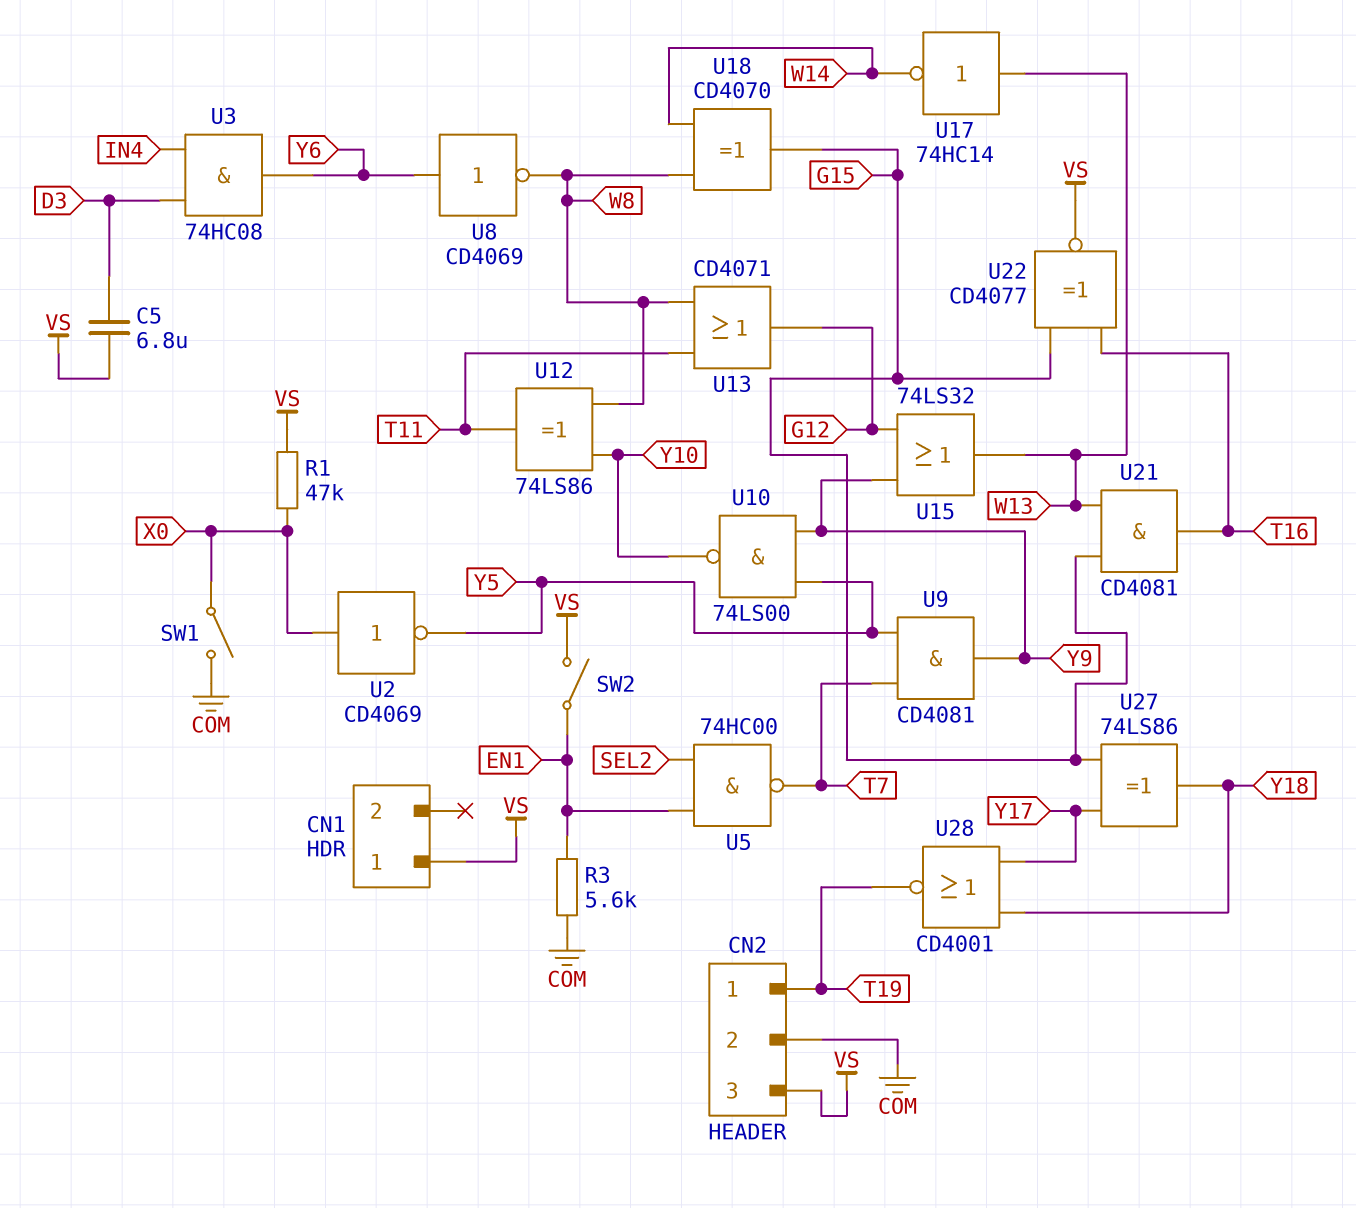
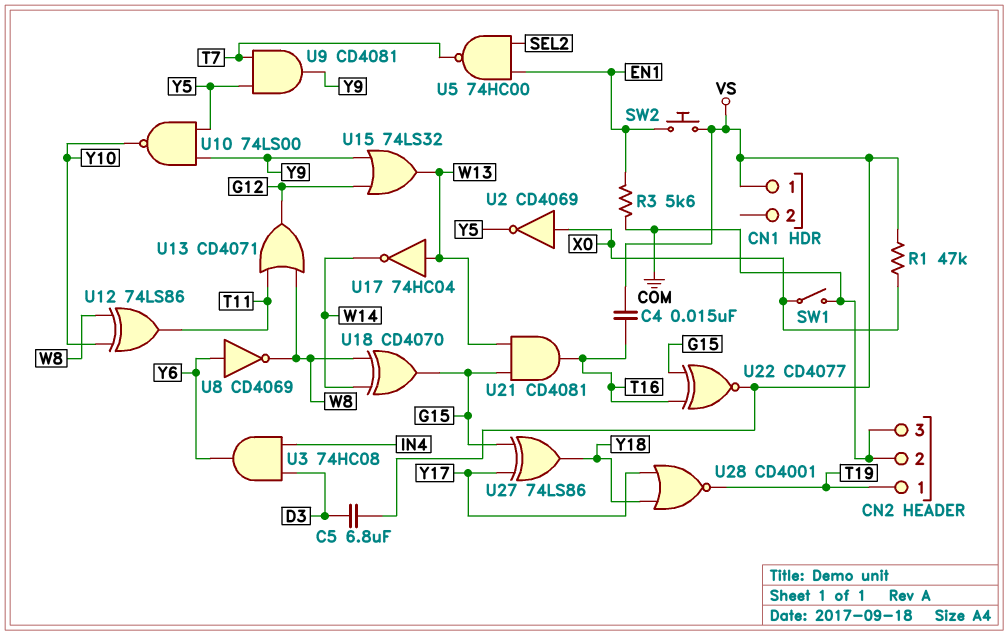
C4: none -> 15nF (T16, VS)
CN2 pin 3: VS -> COM
SW2: switch (EN1, VS) -> button (EN1, VS)
U17: NOT 74HC14 (in W13, out W14) -> NOT 74HC04 (in W13, out W14)

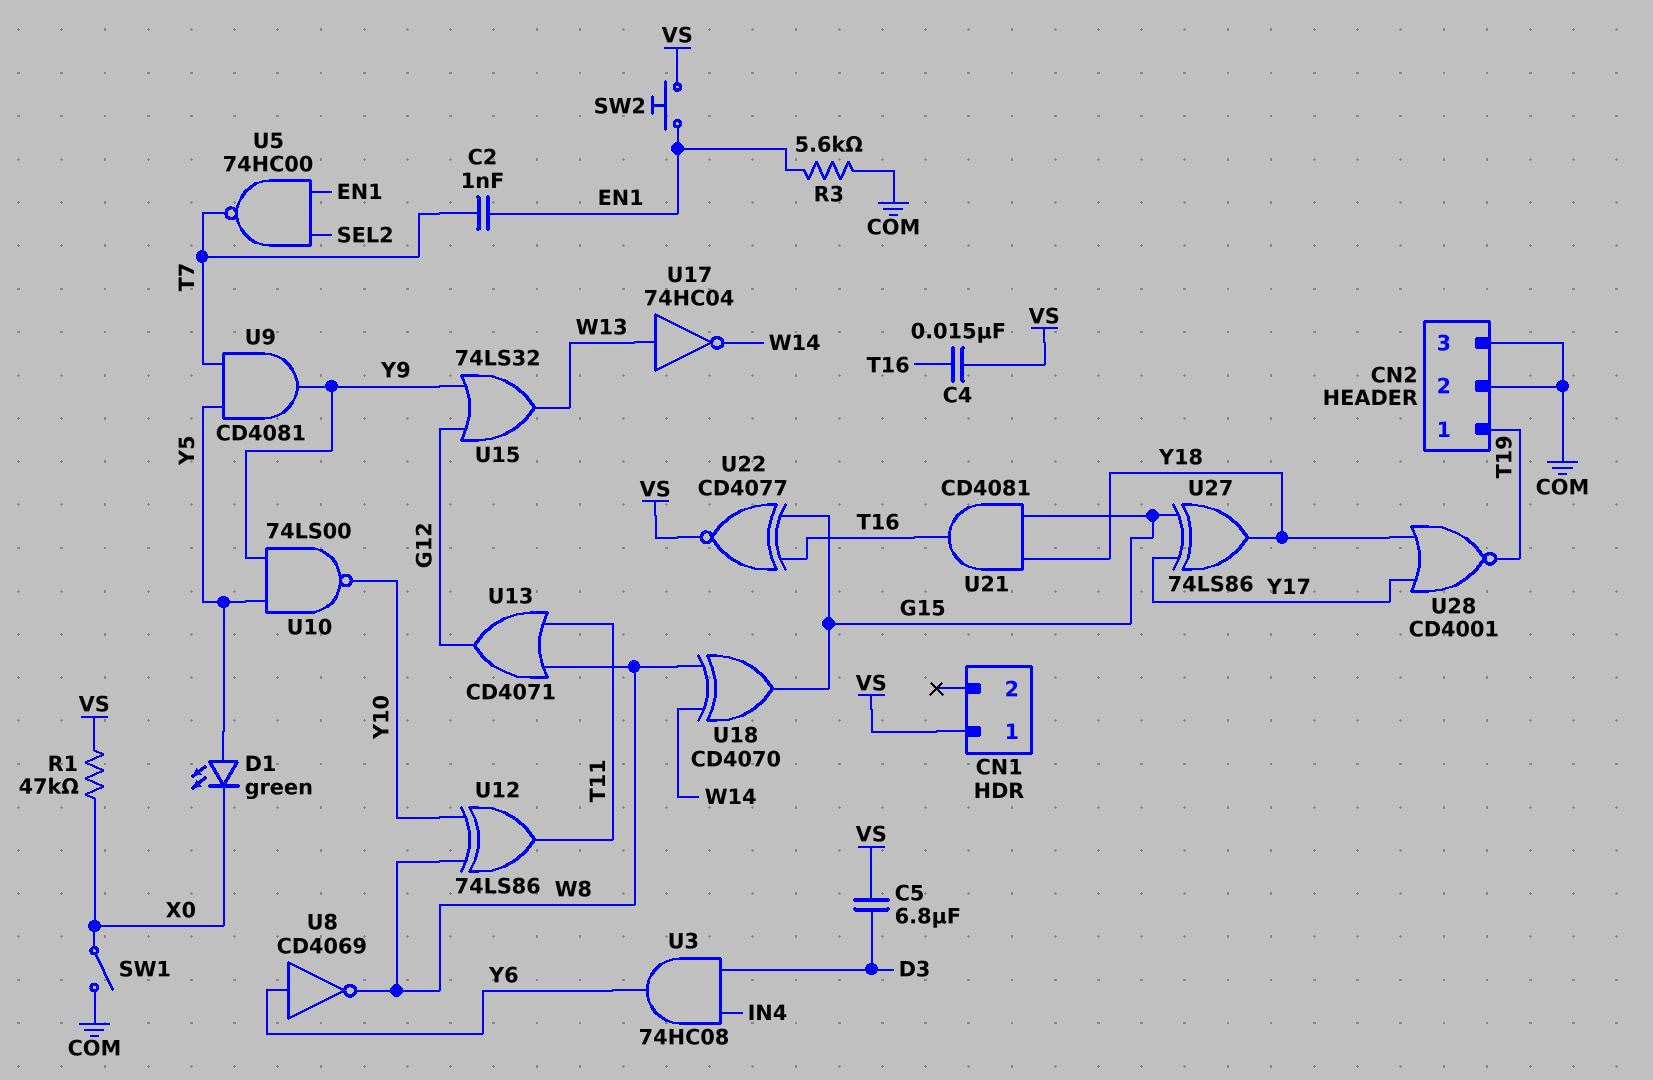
C2: none -> 1nF (EN1, T7)
D1: none -> LED green (A Y5, K X0)
U2: NOT CD4069 (in X0, out Y5) -> none
U21: AND CD4081 (in G15, in W13, out T16) -> AND CD4081 (in G15, in Y18, out T16)

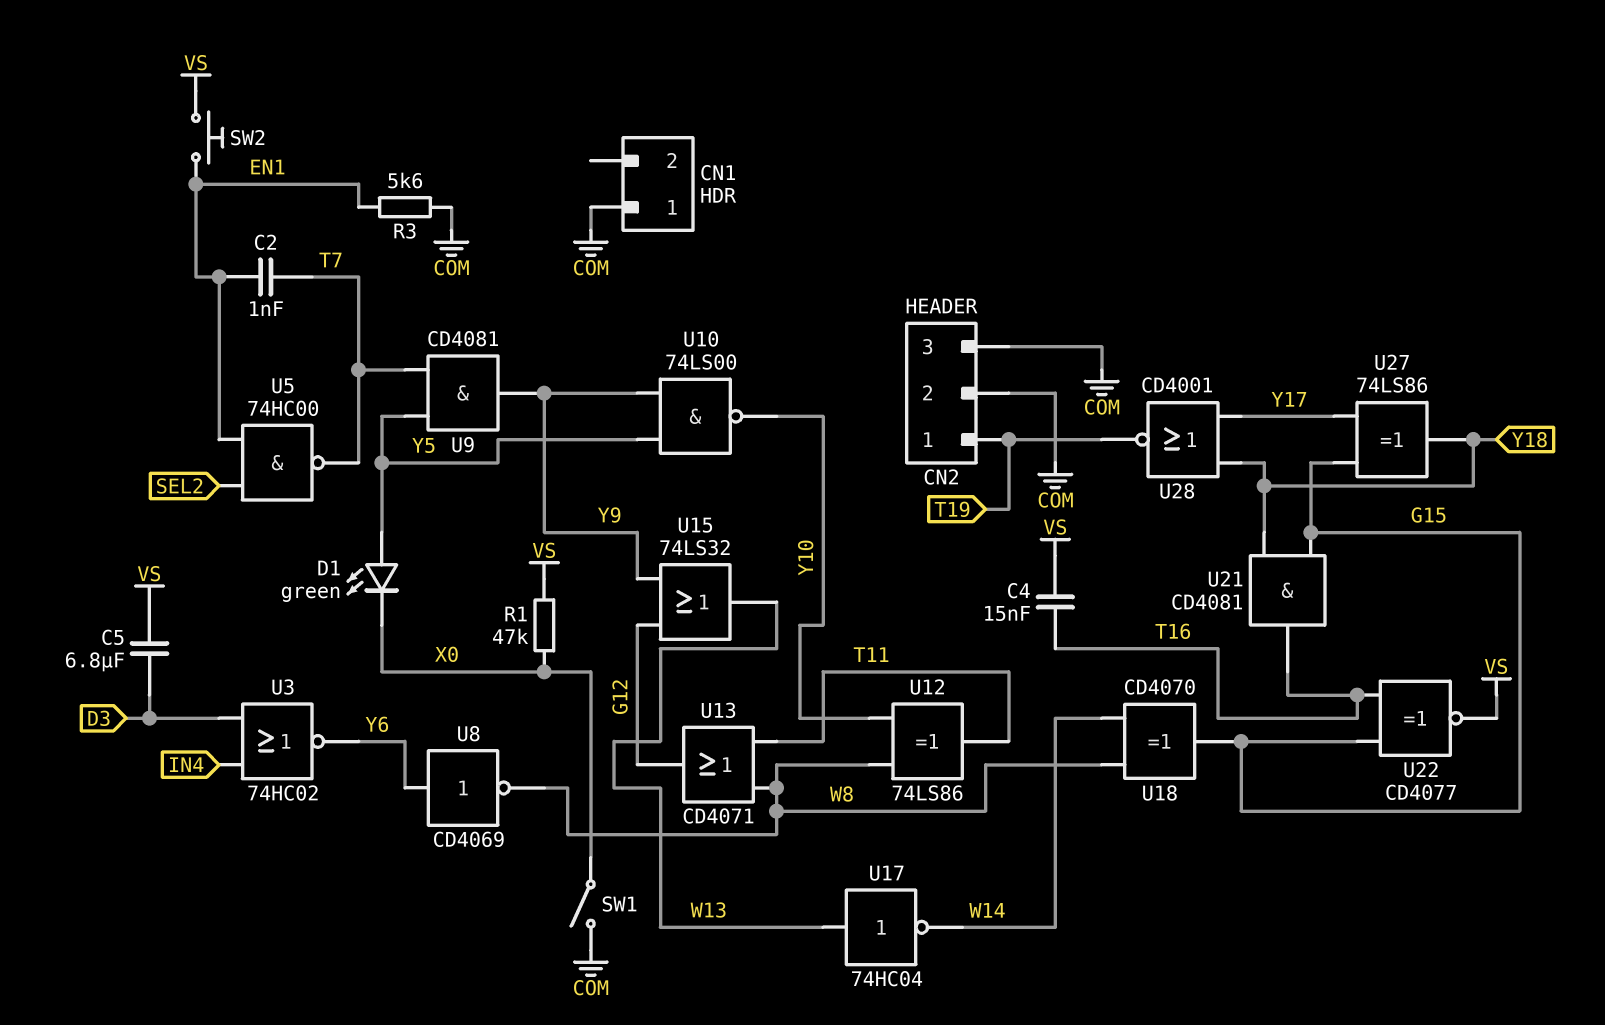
CN1 pin 1: VS -> COM
U3: AND 74HC08 (in D3, in IN4, out Y6) -> NOR 74HC02 (in D3, in IN4, out Y6)

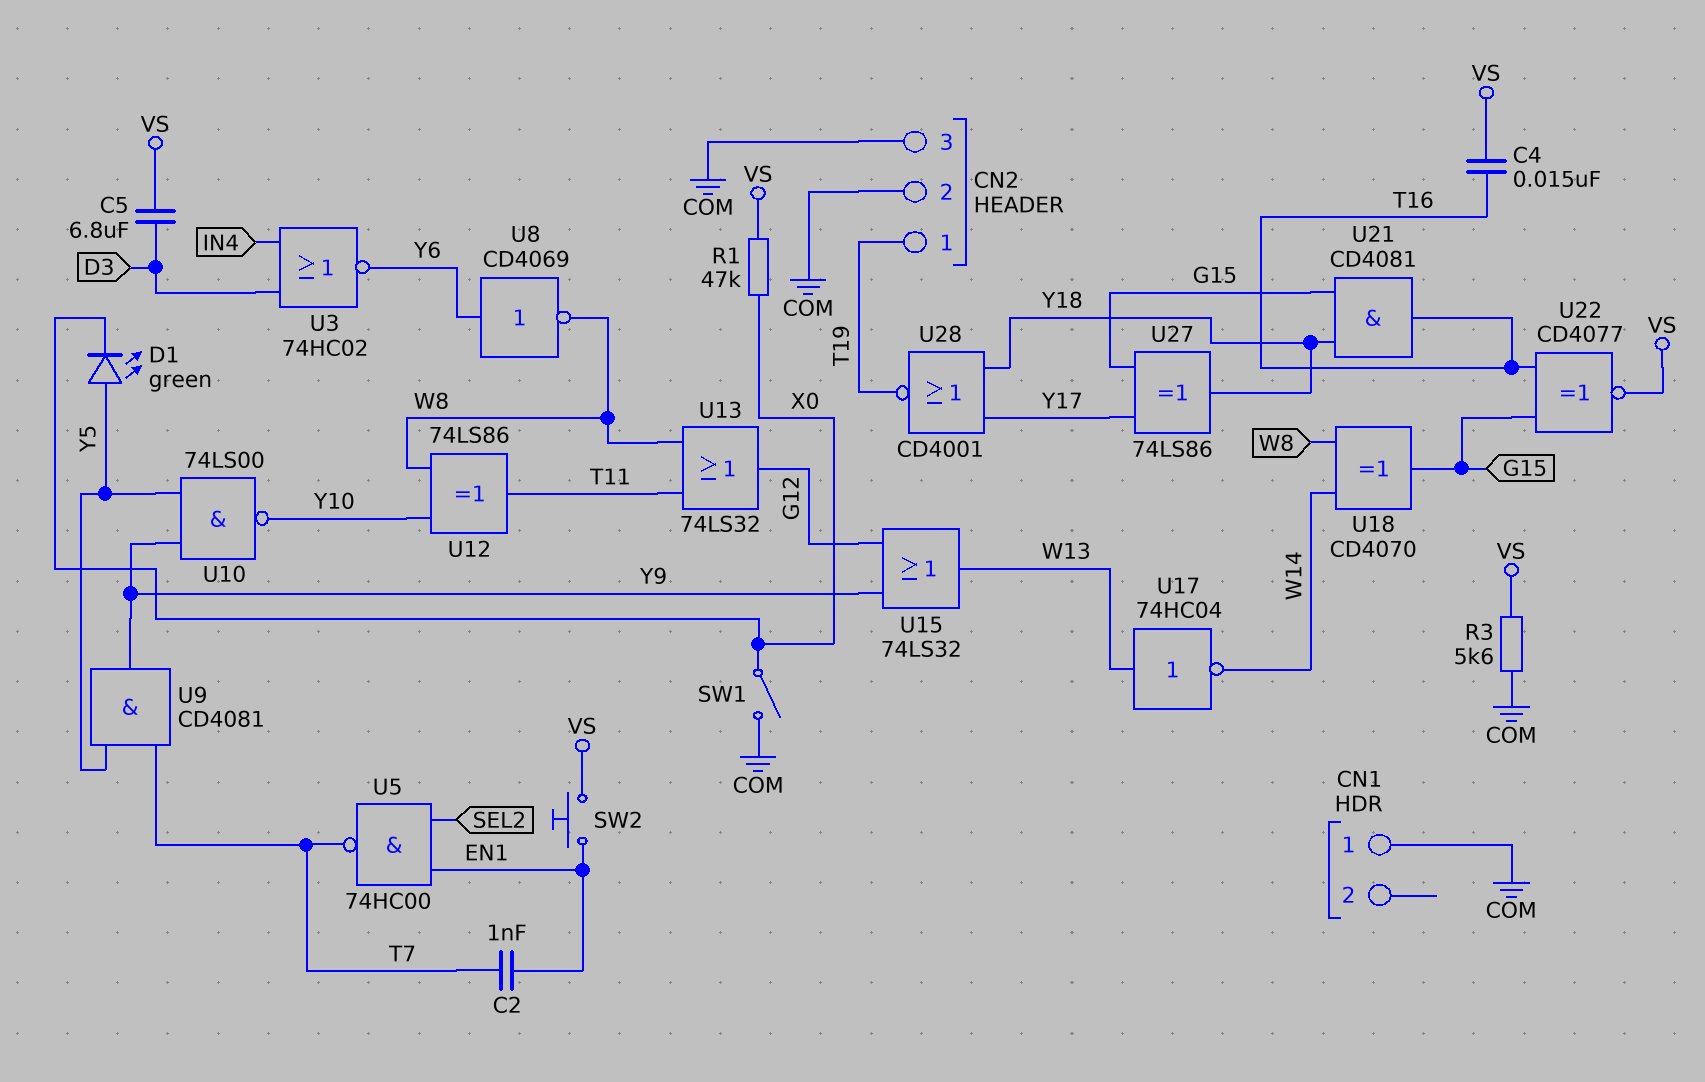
R3: 5.6k (COM, EN1) -> 5.6k (COM, VS)
U13: OR CD4071 (in T11, in W8, out G12) -> OR 74LS32 (in T11, in W8, out G12)

